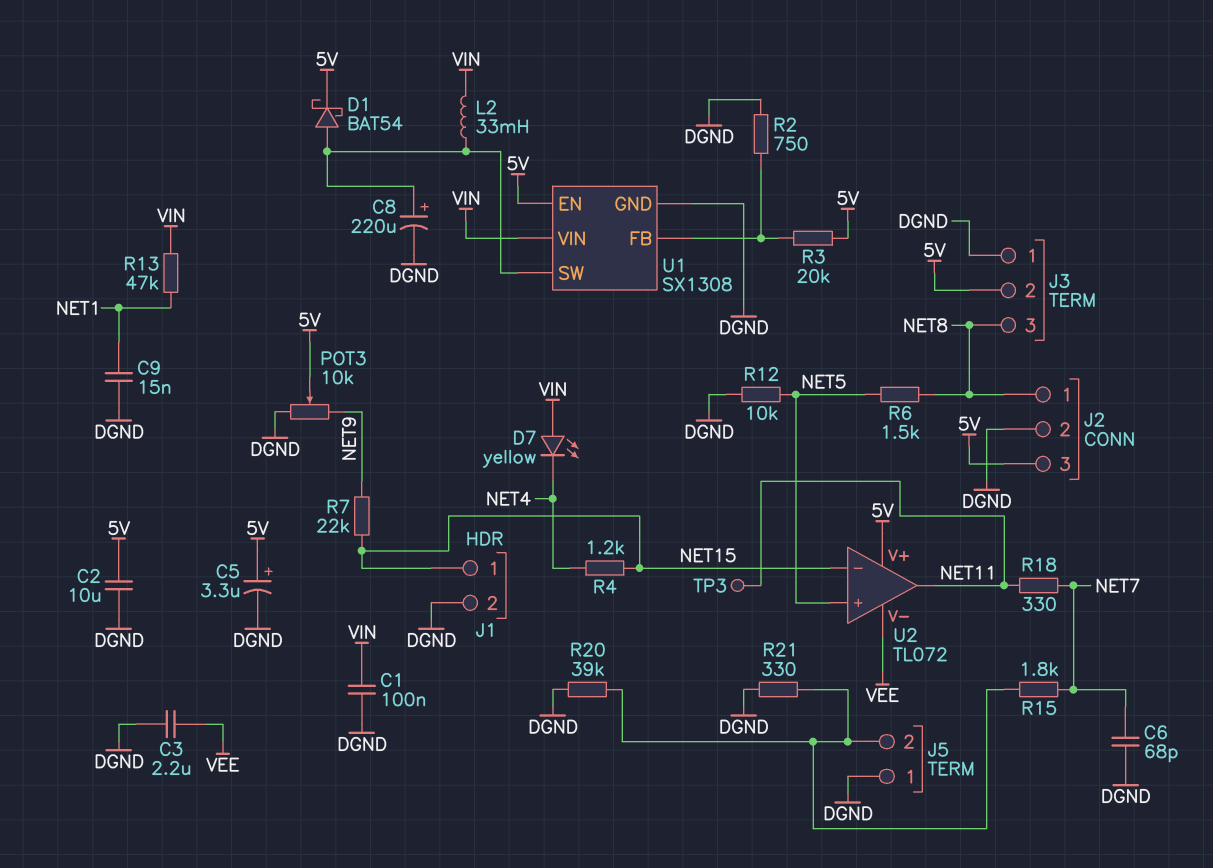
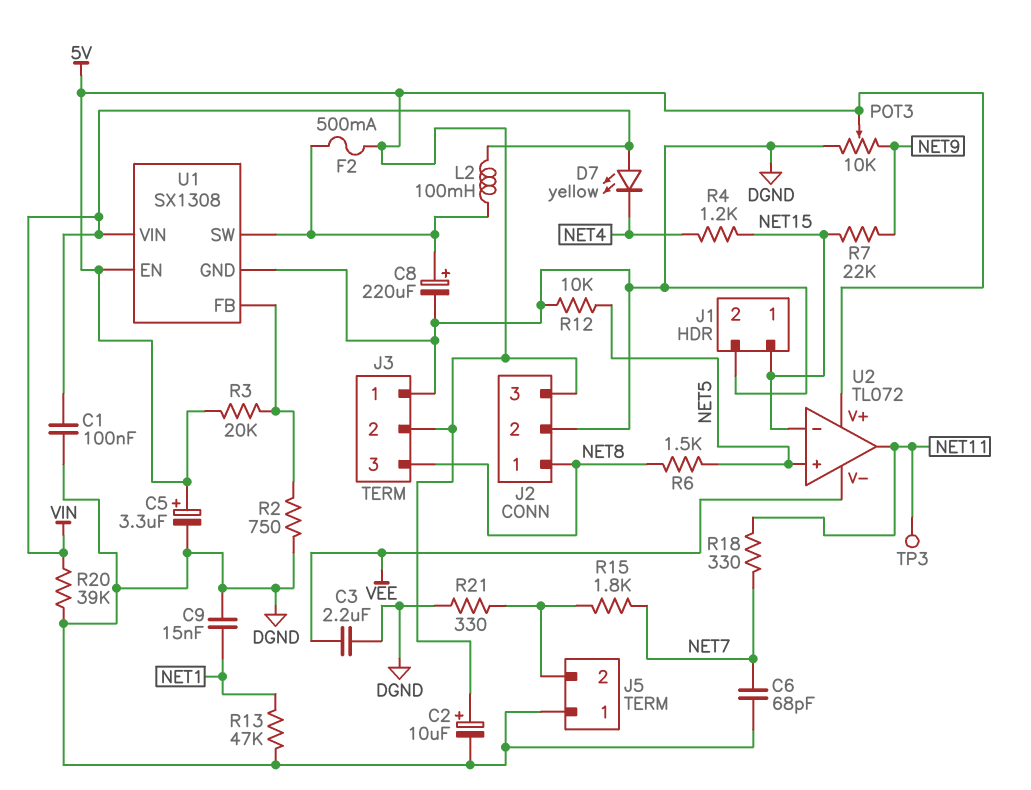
C2: 10uF (5V, DGND) -> 10uF (plus 5V, minus DGND)
D1: schottky BAT54 (A U1/SW, K 5V) -> none
F2: none -> 500mA (5V, U1/SW)
L2: 33mH (U1/SW, VIN) -> 100mH (U1/SW, VIN)
R13: 47k (NET1, VIN) -> 47k (DGND, NET1)
R20: 39k (DGND, J5/2) -> 39k (DGND, VIN)

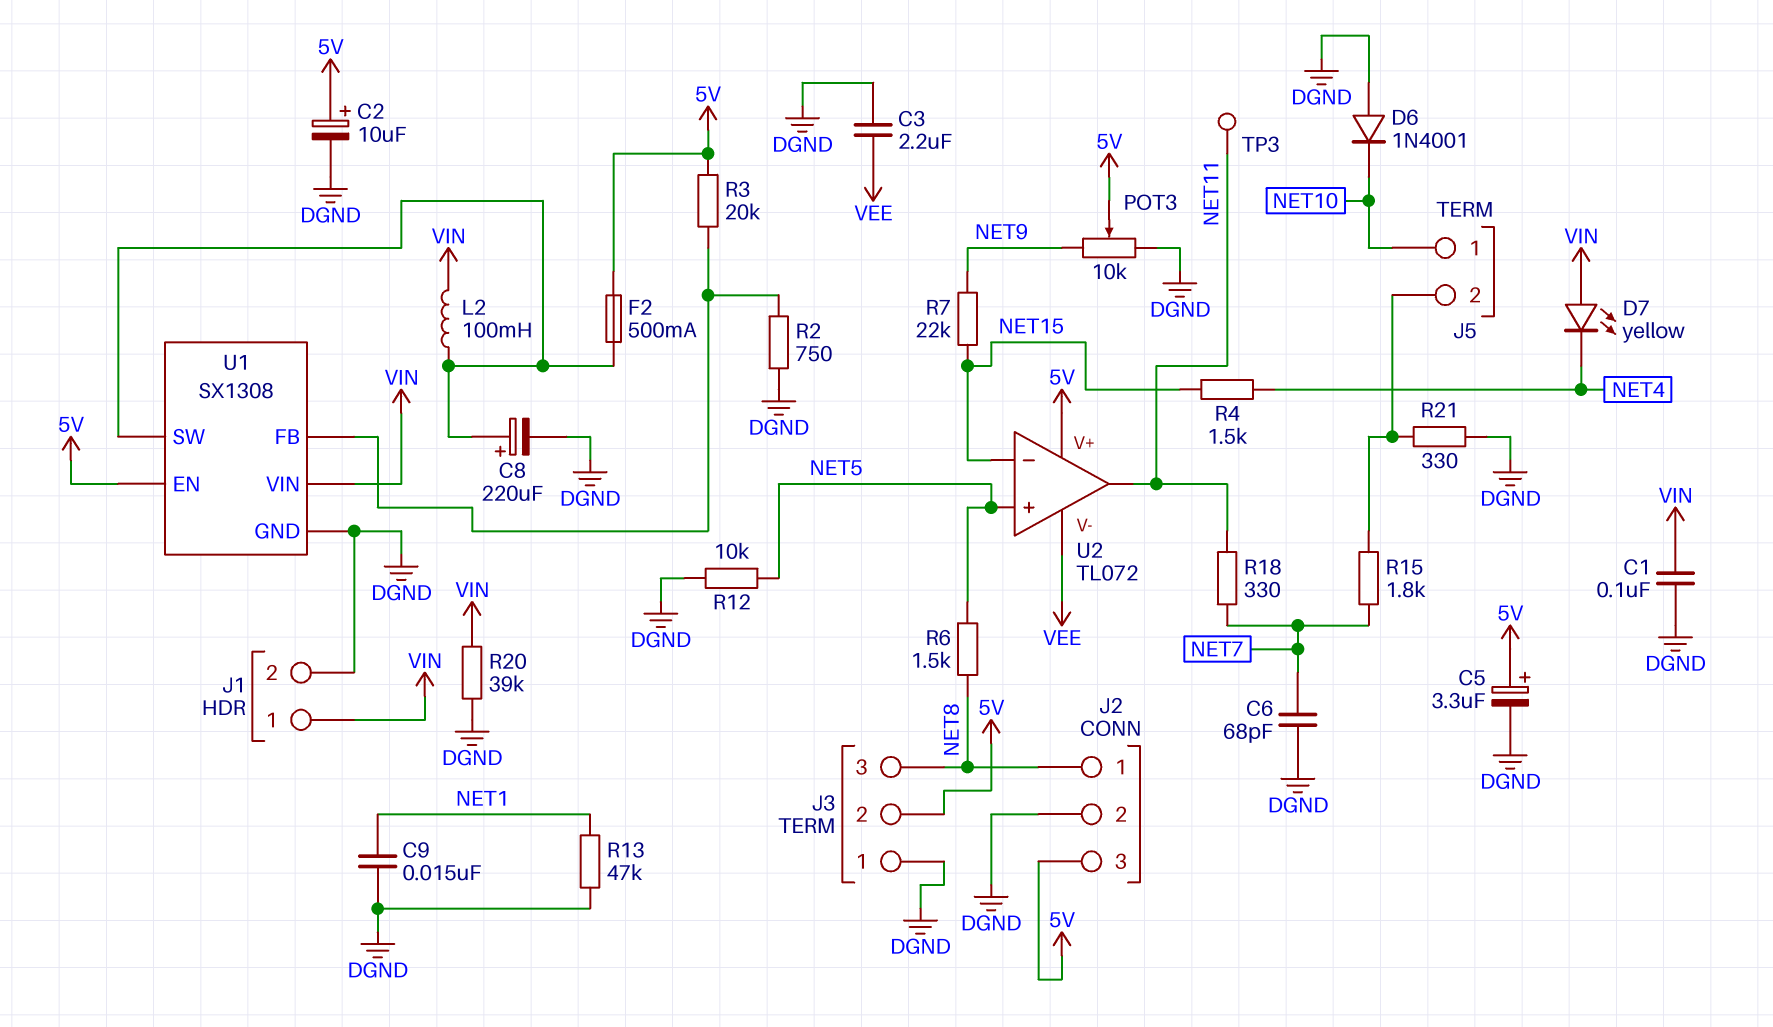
D6: none -> diode 1N4001 (A DGND, K NET10)
J1 pin 1: NET15 -> VIN
J5 pin 1: DGND -> NET10
R4: 1.2k (NET4, NET15) -> 1.5k (NET4, NET15)

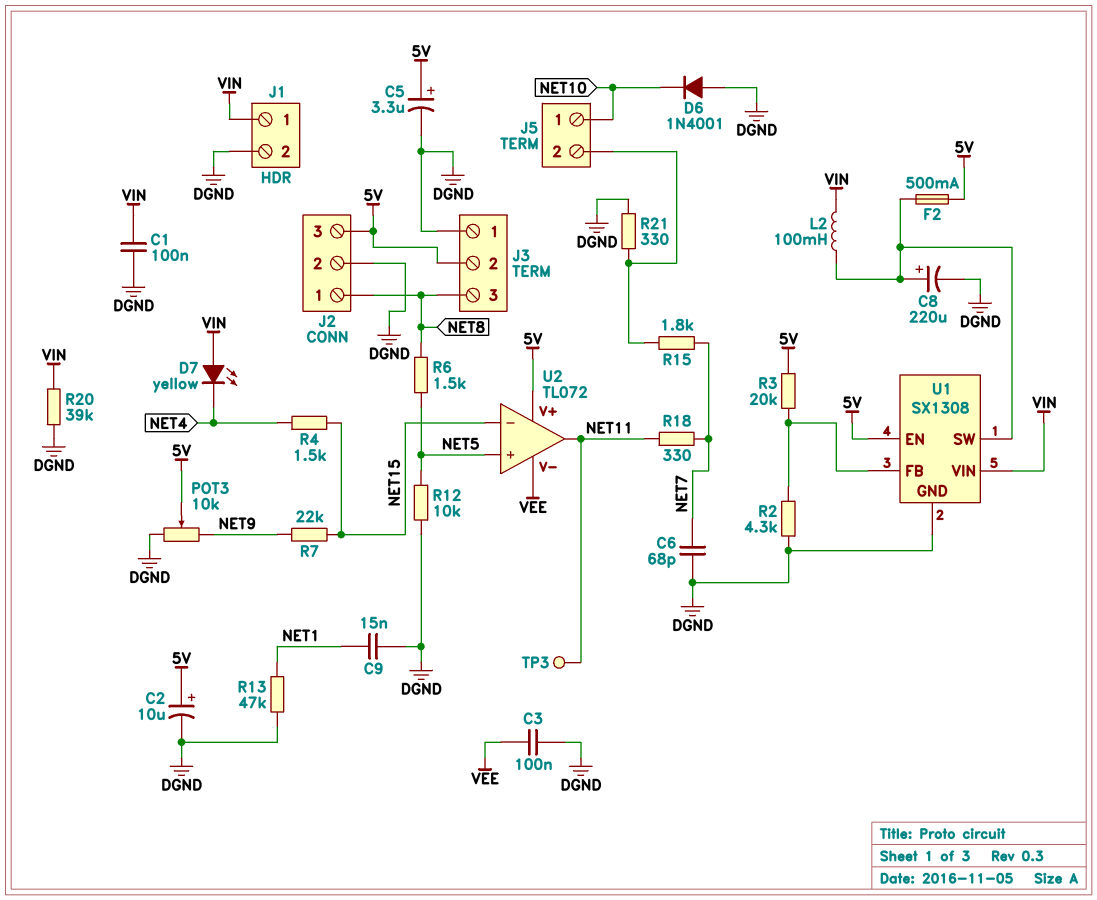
C3: 2.2uF (DGND, VEE) -> 100nF (DGND, VEE)
R2: 750 (DGND, U1/FB) -> 4.3k (DGND, U1/FB)

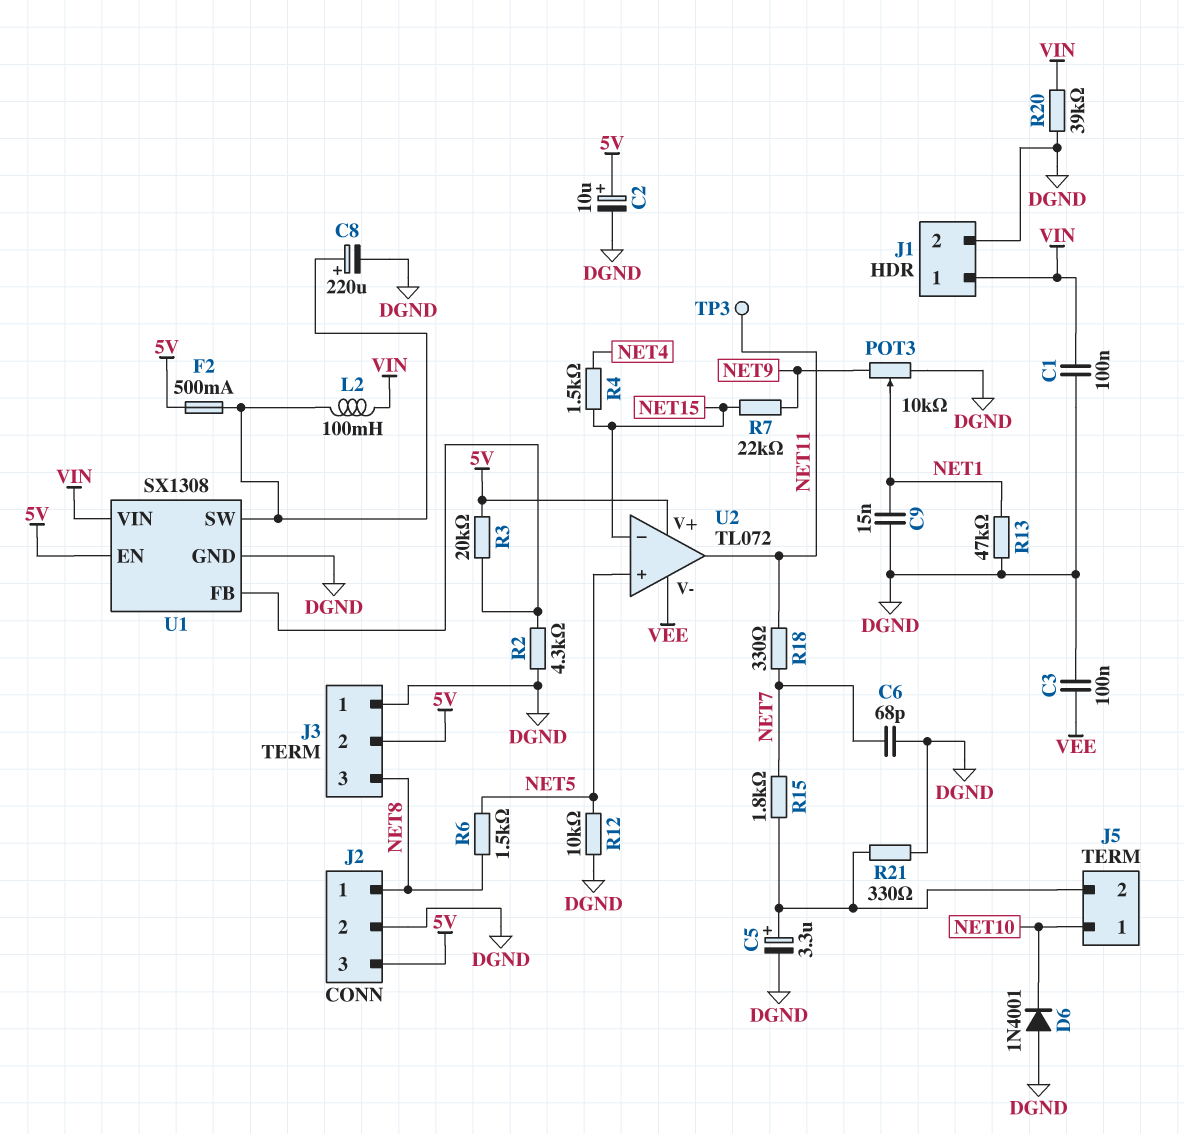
C5: 3.3uF (plus 5V, minus DGND) -> 3.3uF (plus J5/2, minus DGND)
D7: LED yellow (A VIN, K NET4) -> none
POT3: 10k (DGND, NET9, wiper 5V) -> 10k (DGND, NET9, wiper NET1)

